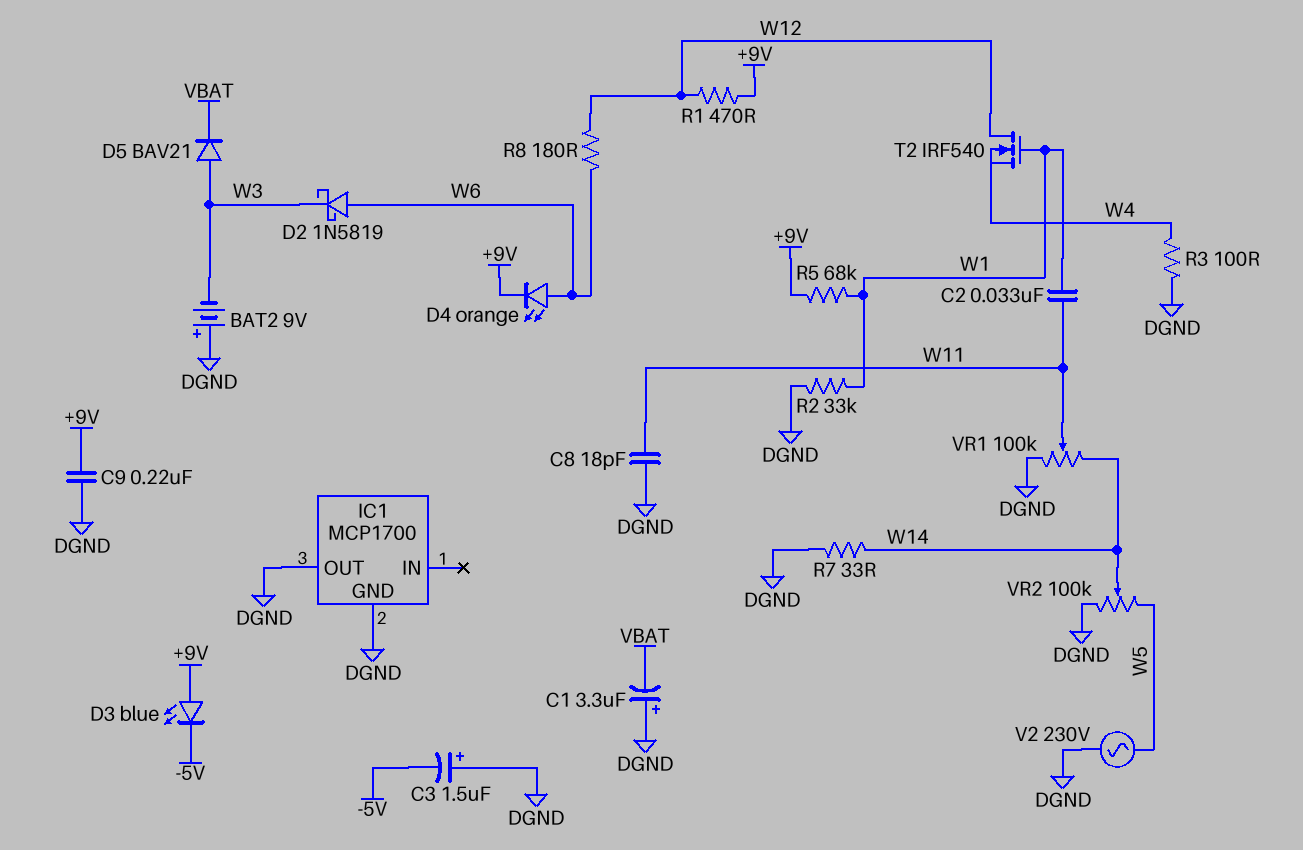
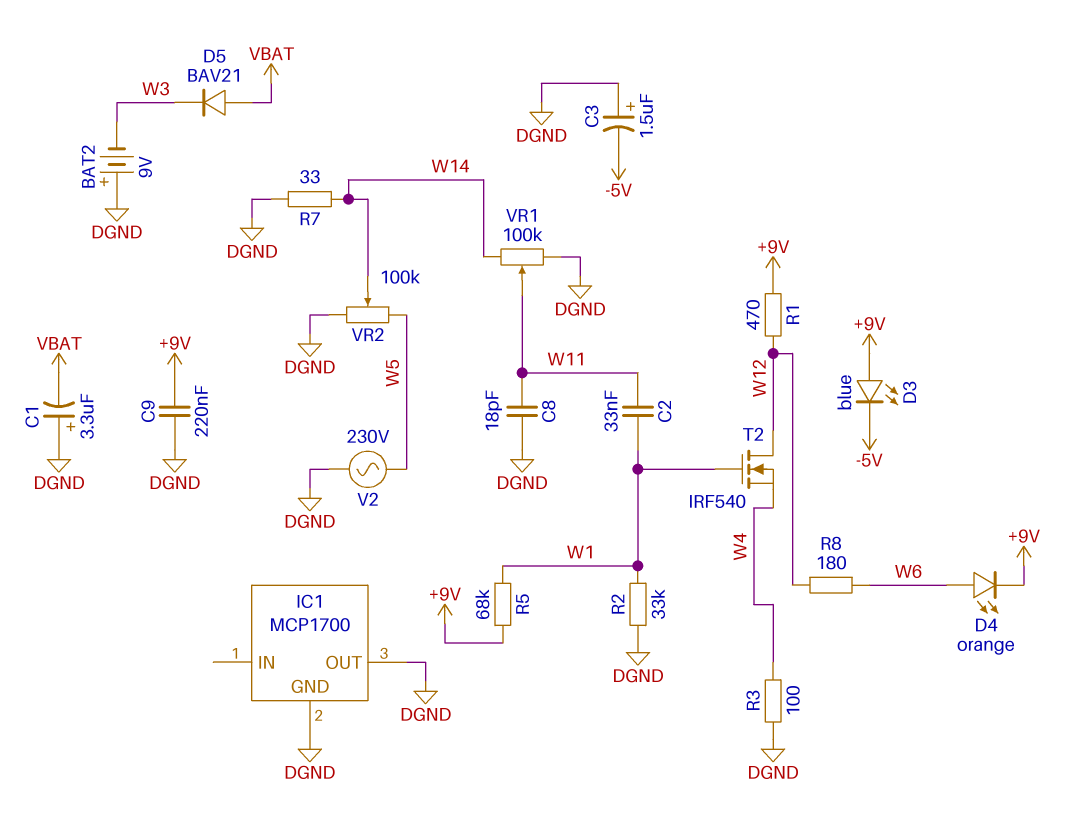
D2: schottky 1N5819 (A W6, K W3) -> none
D5: diode BAV21 (A W3, K VBAT) -> diode BAV21 (A VBAT, K W3)

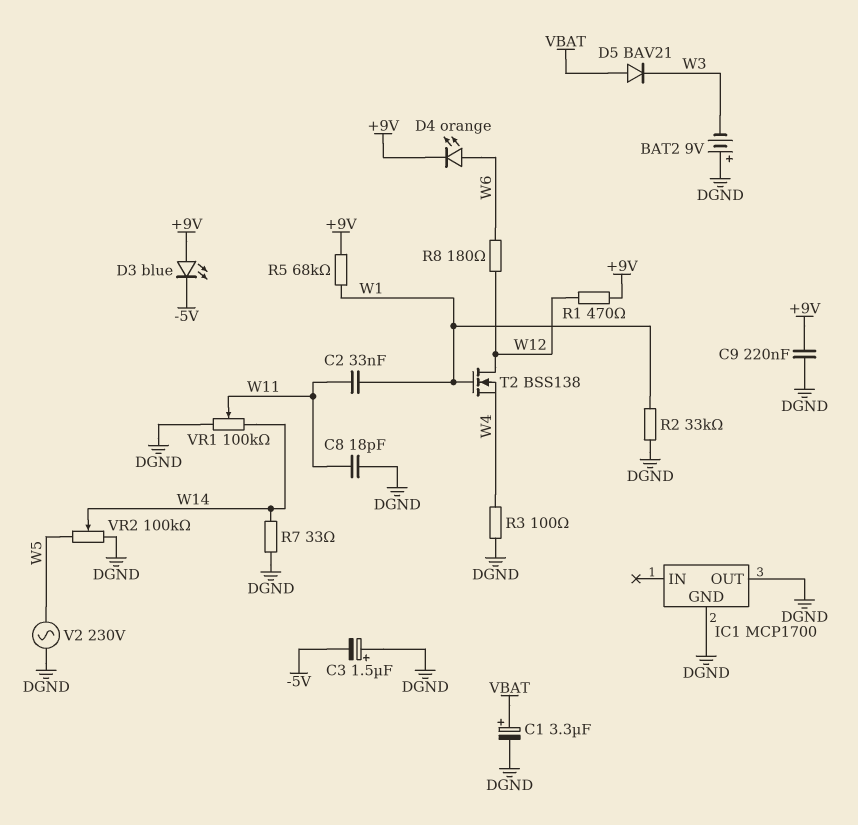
C1: 3.3uF (plus DGND, minus VBAT) -> 3.3uF (plus VBAT, minus DGND)
T2: NMOS IRF540 (G W1, D W12, S W4) -> NMOS BSS138 (G W1, D W12, S W4)

